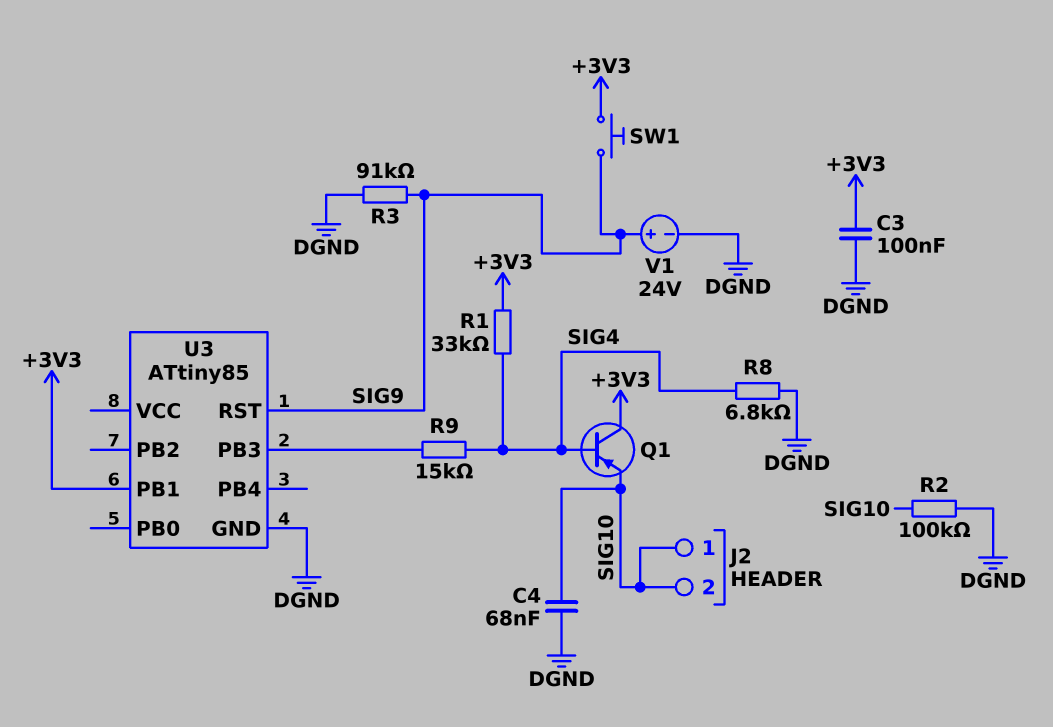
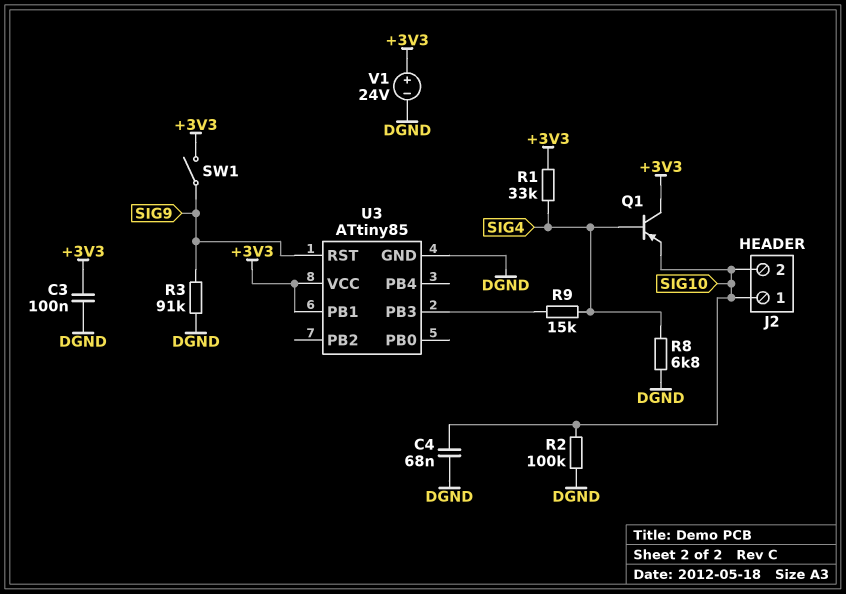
SW1: button (+3V3, SIG9) -> switch (+3V3, SIG9)
U3 pin VCC: none -> +3V3
V1: 24V (plus SIG9, minus DGND) -> 24V (plus +3V3, minus DGND)

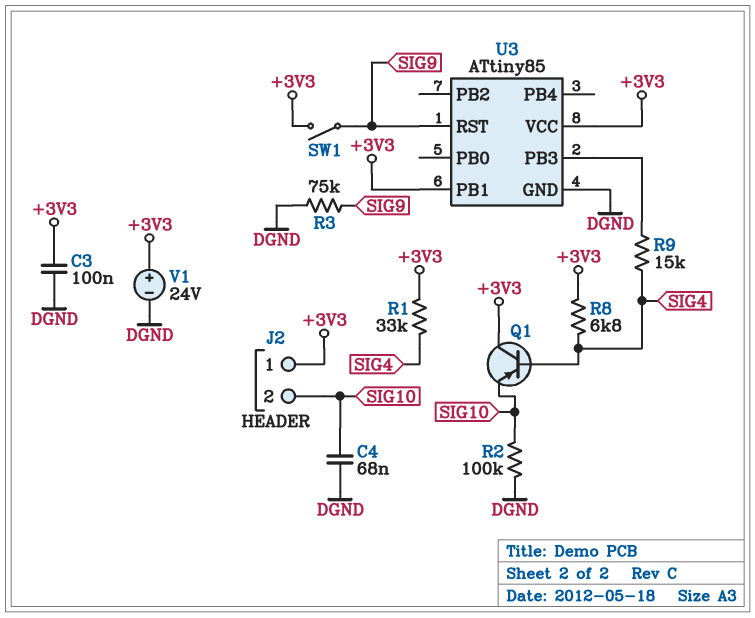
J2 pin 1: SIG10 -> +3V3
R3: 91k (DGND, SIG9) -> 75k (DGND, SIG9)
R8: 6.8k (DGND, SIG4) -> 6.8k (+3V3, SIG4)

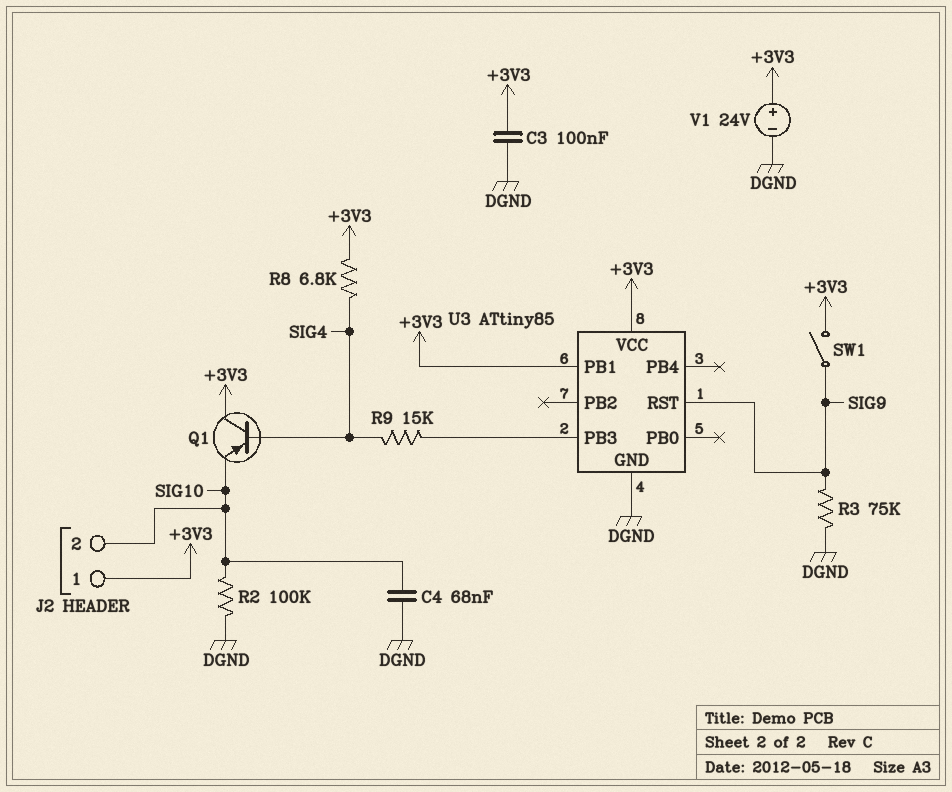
R1: 33k (+3V3, SIG4) -> none

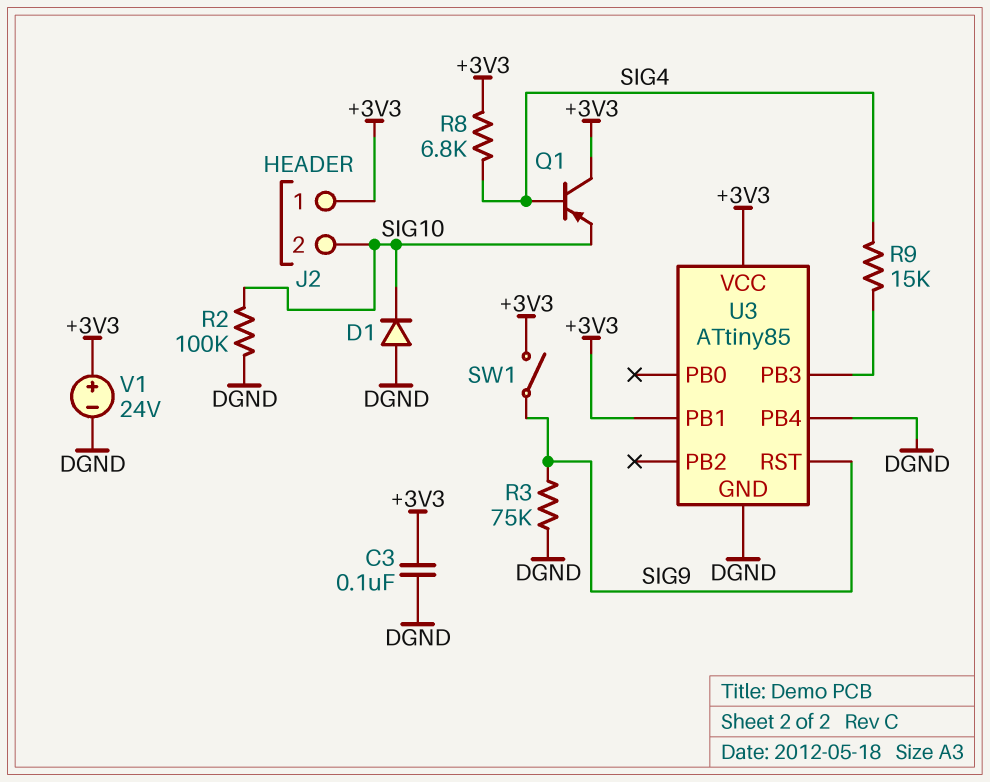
C4: 68nF (DGND, SIG10) -> none
D1: none -> diode (A DGND, K SIG10)
U3 pin PB4: none -> DGND

